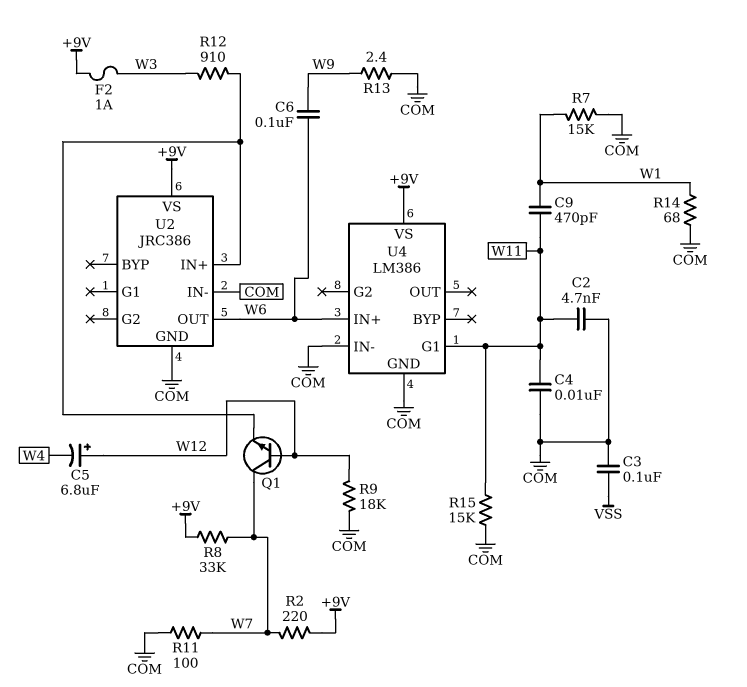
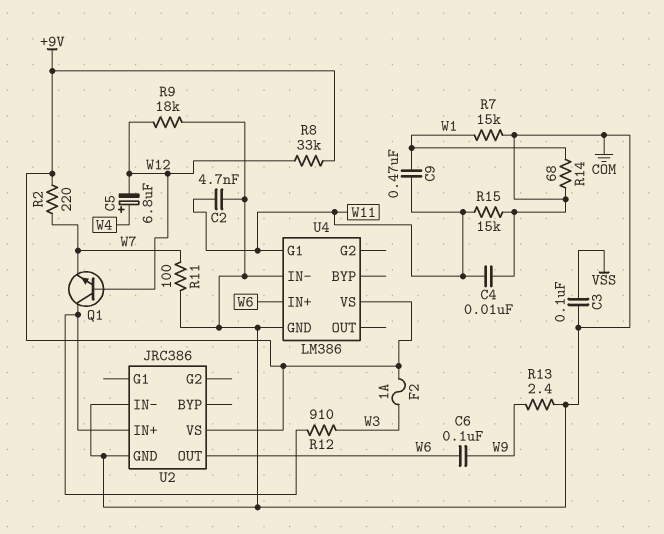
C5: 6.8uF (plus W12, minus W4) -> 6.8uF (plus W4, minus W12)
C9: 470pF (W1, W11) -> 470nF (W1, W11)
Q1: NPN (B W12, C W7, E U2/IN+) -> NPN (B W12, C U2/IN+, E W7)
R8: 33k (+9V, W7) -> 33k (+9V, W12)

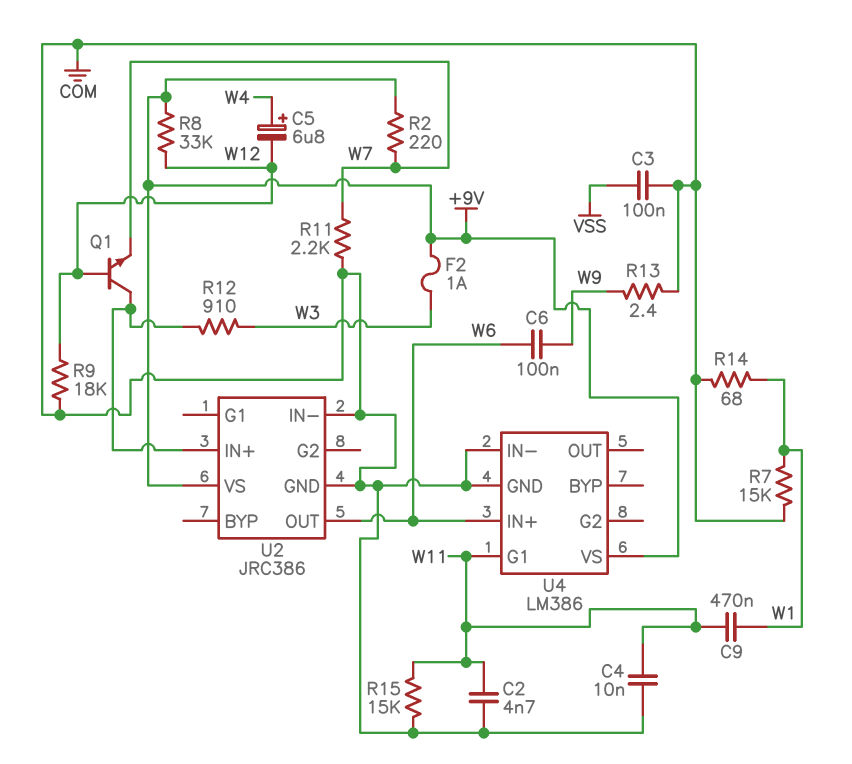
R11: 100 (COM, W7) -> 2.2k (COM, W7)

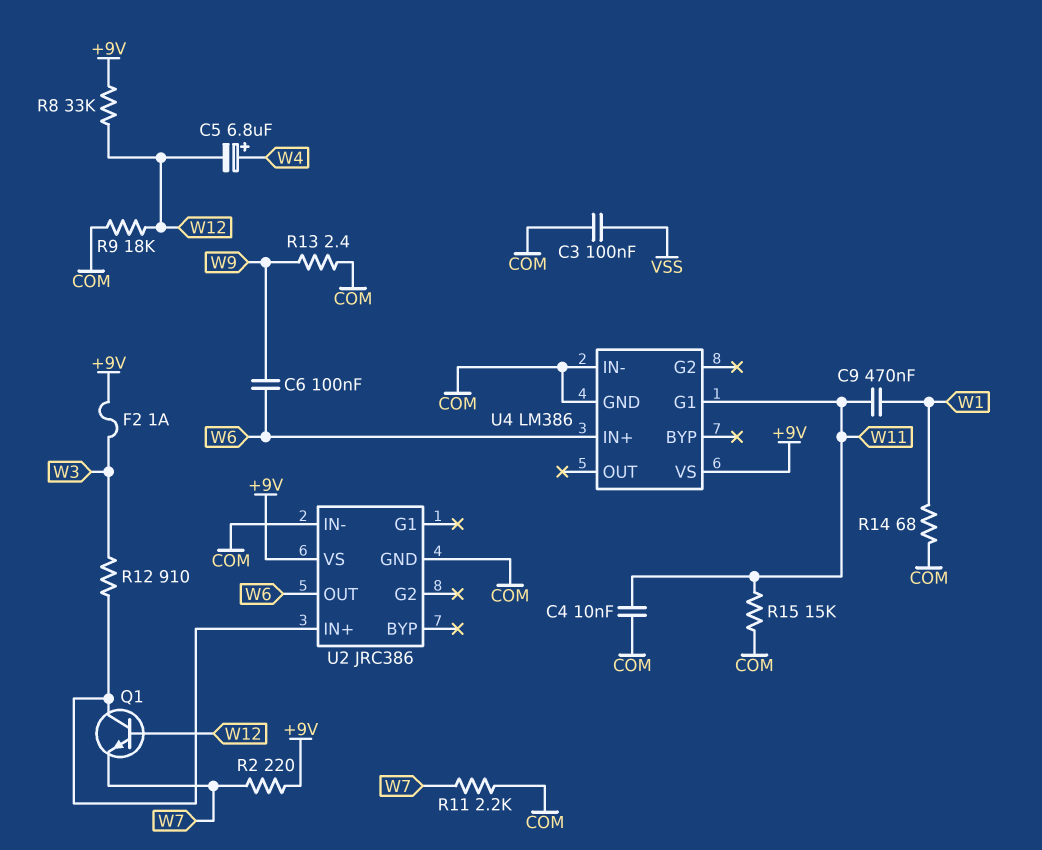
C2: 4.7nF (COM, W11) -> none
R7: 15k (COM, W1) -> none

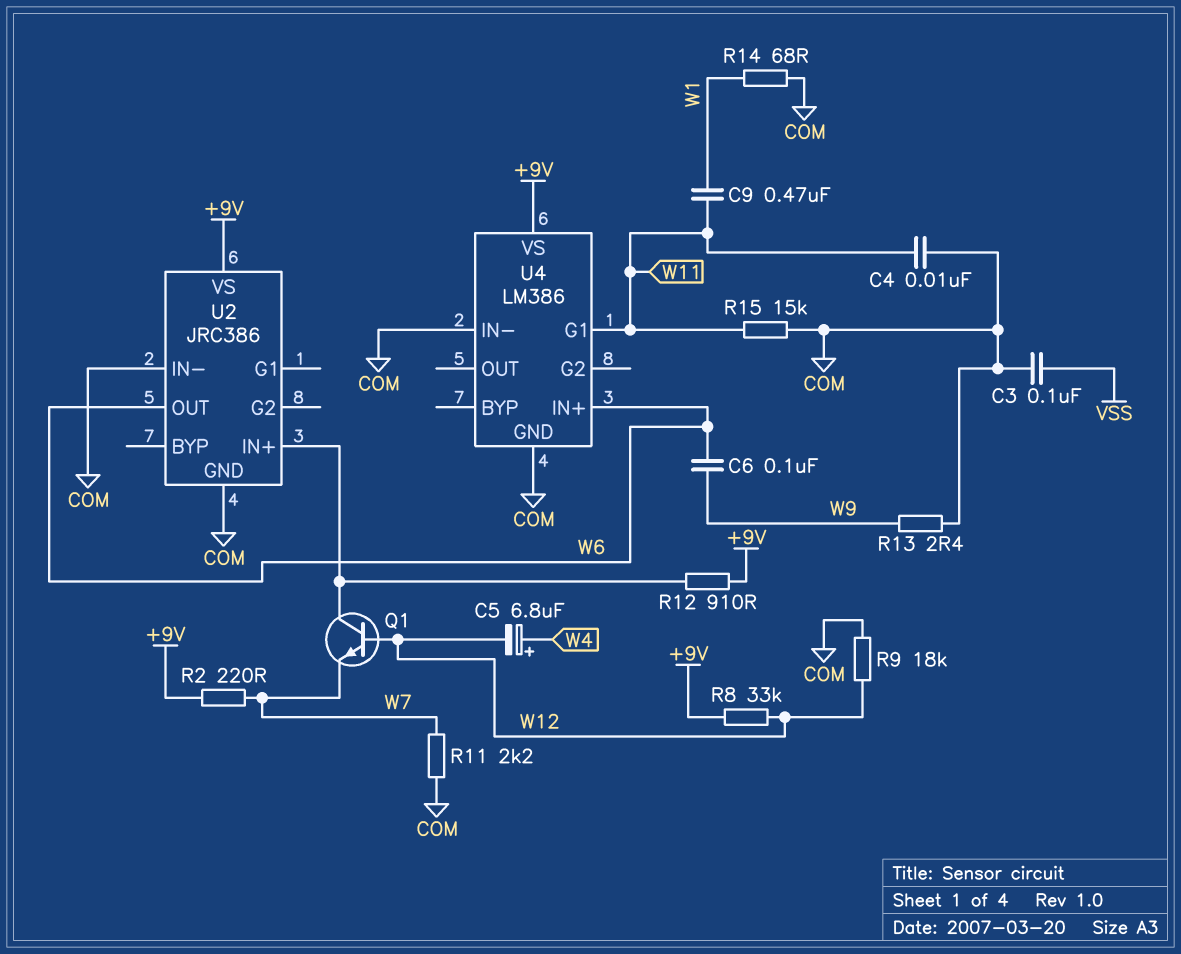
F2: 1A (+9V, W3) -> none
R12: 910 (U2/IN+, W3) -> 910 (+9V, U2/IN+)

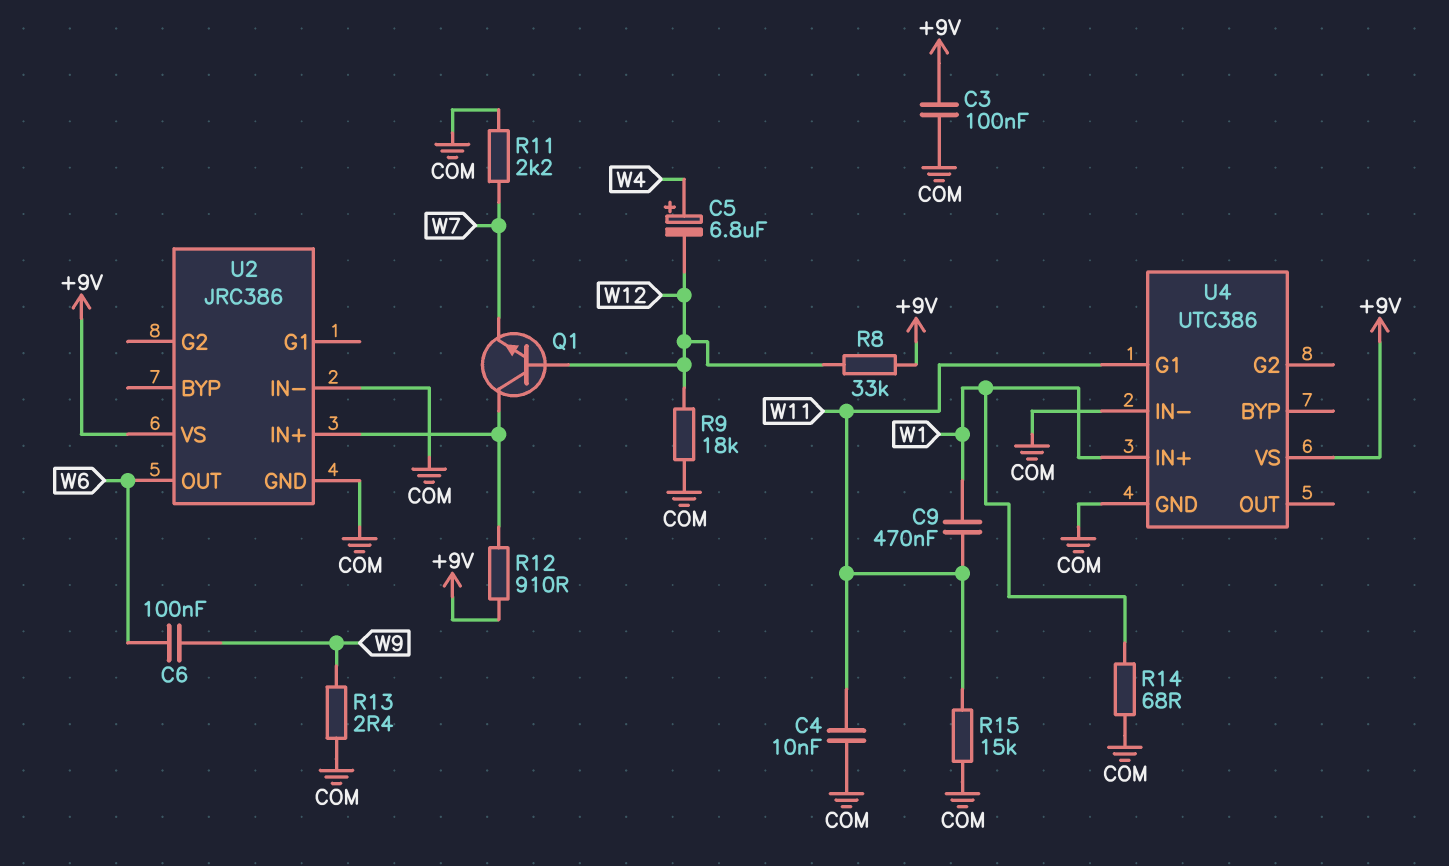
C3: 100nF (COM, VSS) -> 100nF (+9V, COM)
R2: 220 (+9V, W7) -> none
U4: LM386 -> UTC386
U4 pin IN+: W6 -> W1

